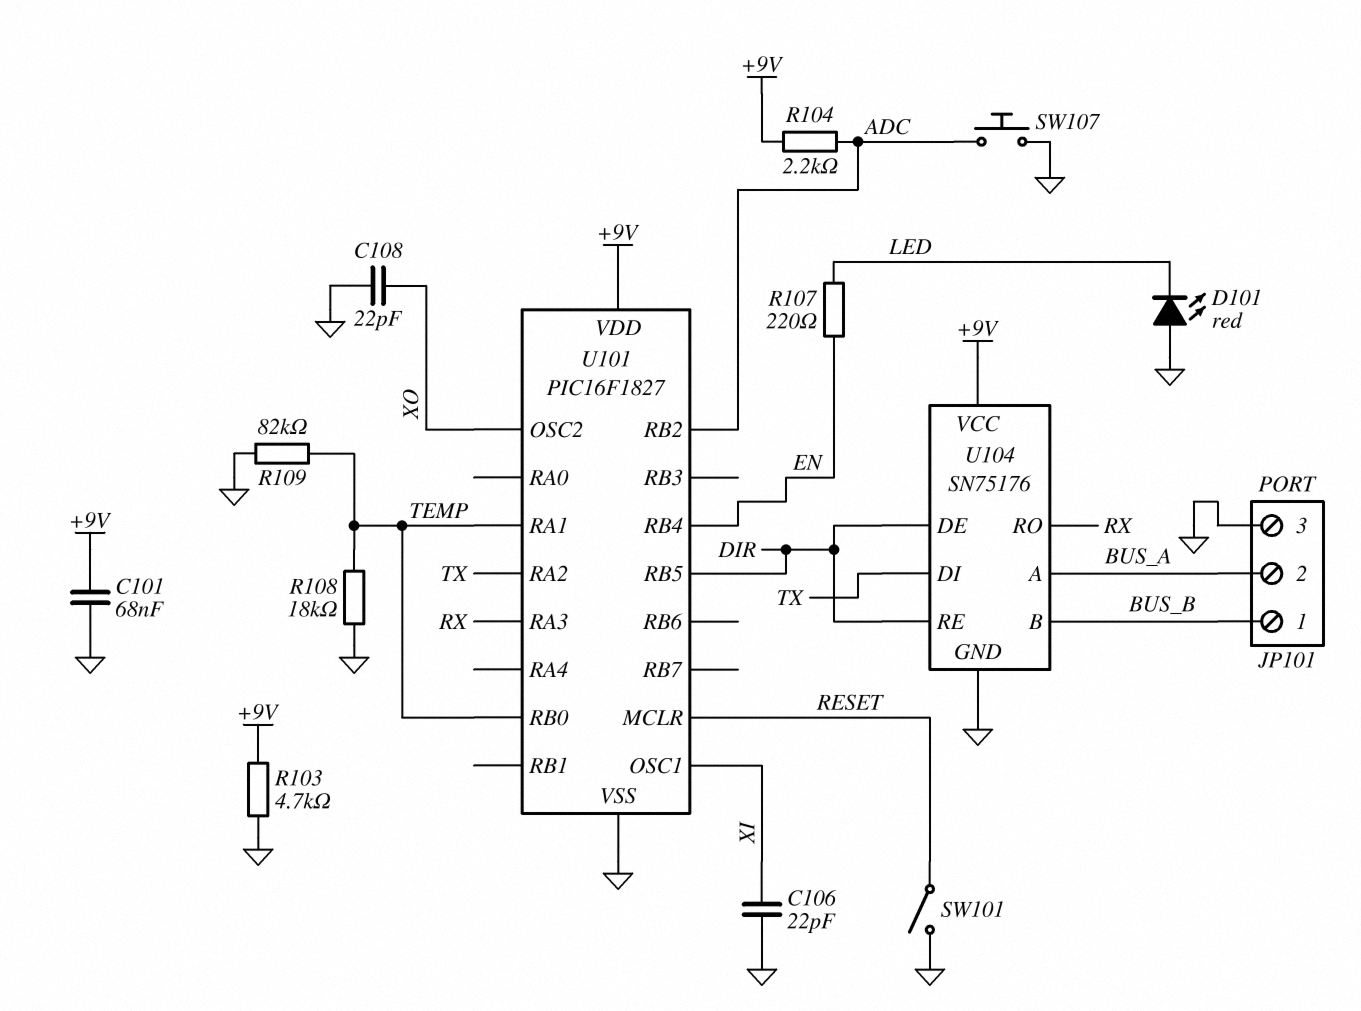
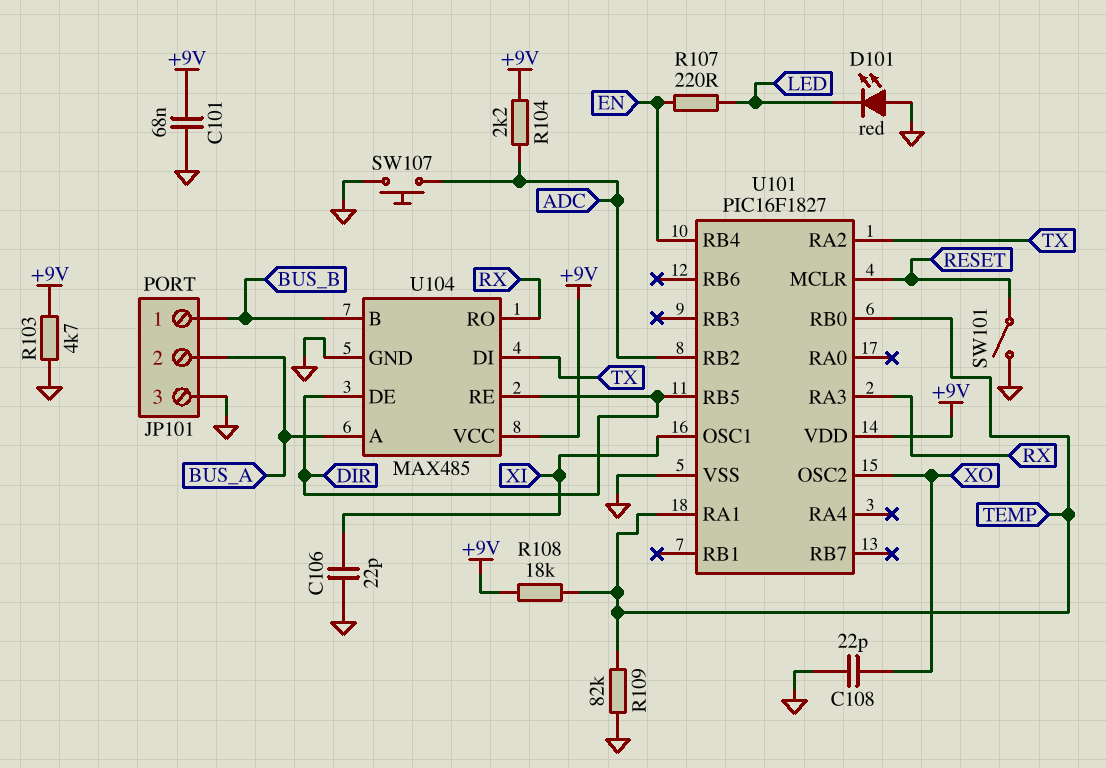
R108: 18k (GND, TEMP) -> 18k (+9V, TEMP)
U104: SN75176 -> MAX485

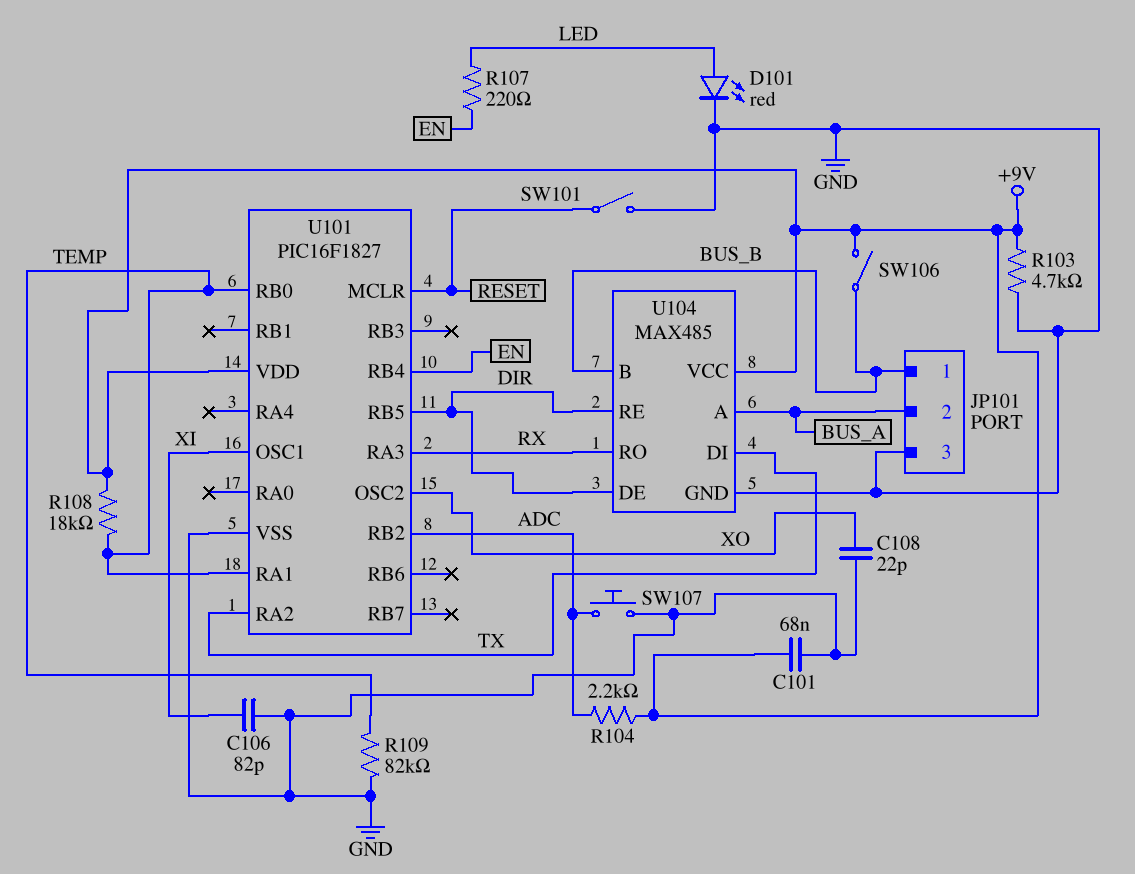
C106: 22pF (GND, XI) -> 82pF (GND, XI)
D101: LED red (A GND, K LED) -> LED red (A LED, K GND)
SW106: none -> switch (+9V, BUS_B)

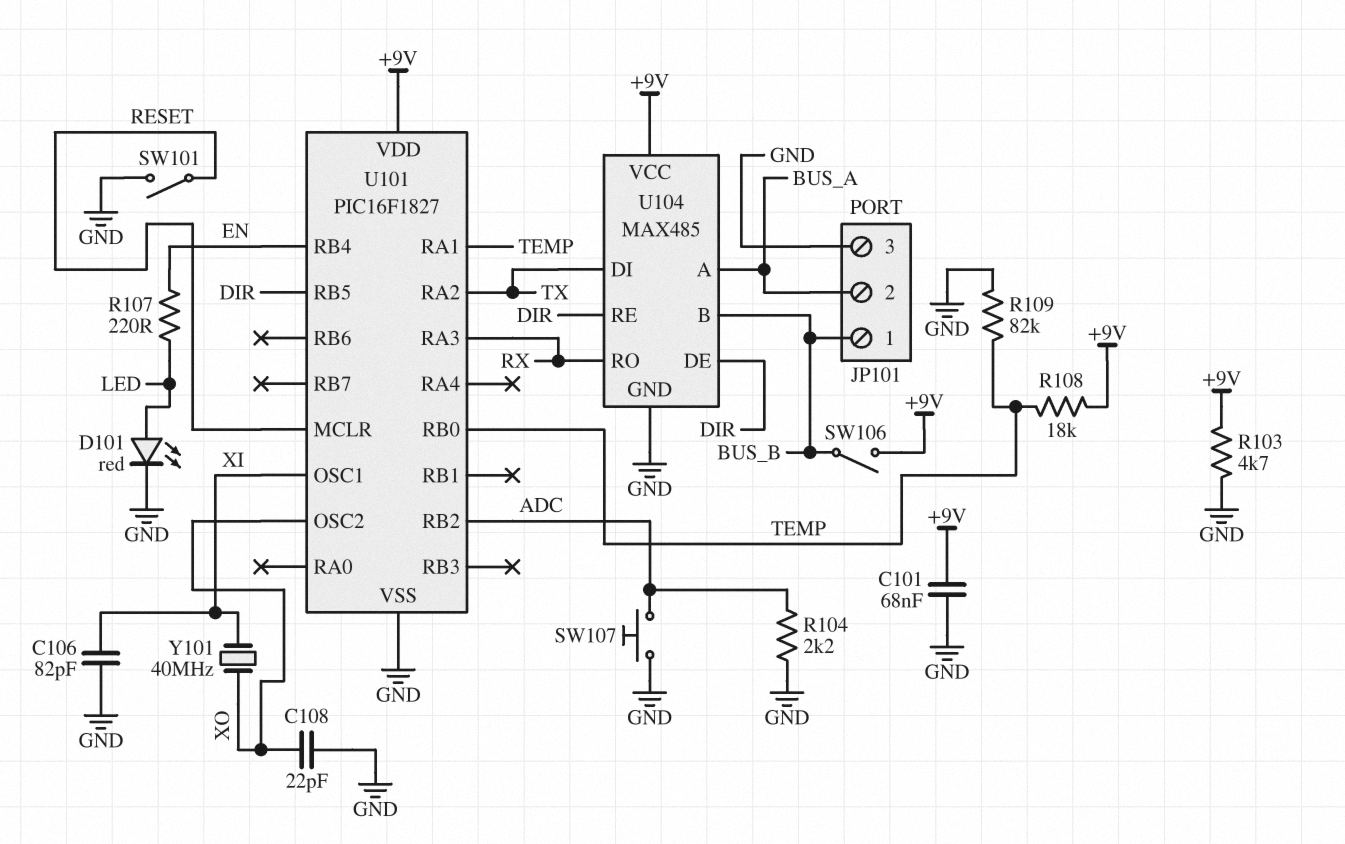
R104: 2.2k (+9V, ADC) -> 2.2k (ADC, GND)
Y101: none -> 40MHz (XI, XO)

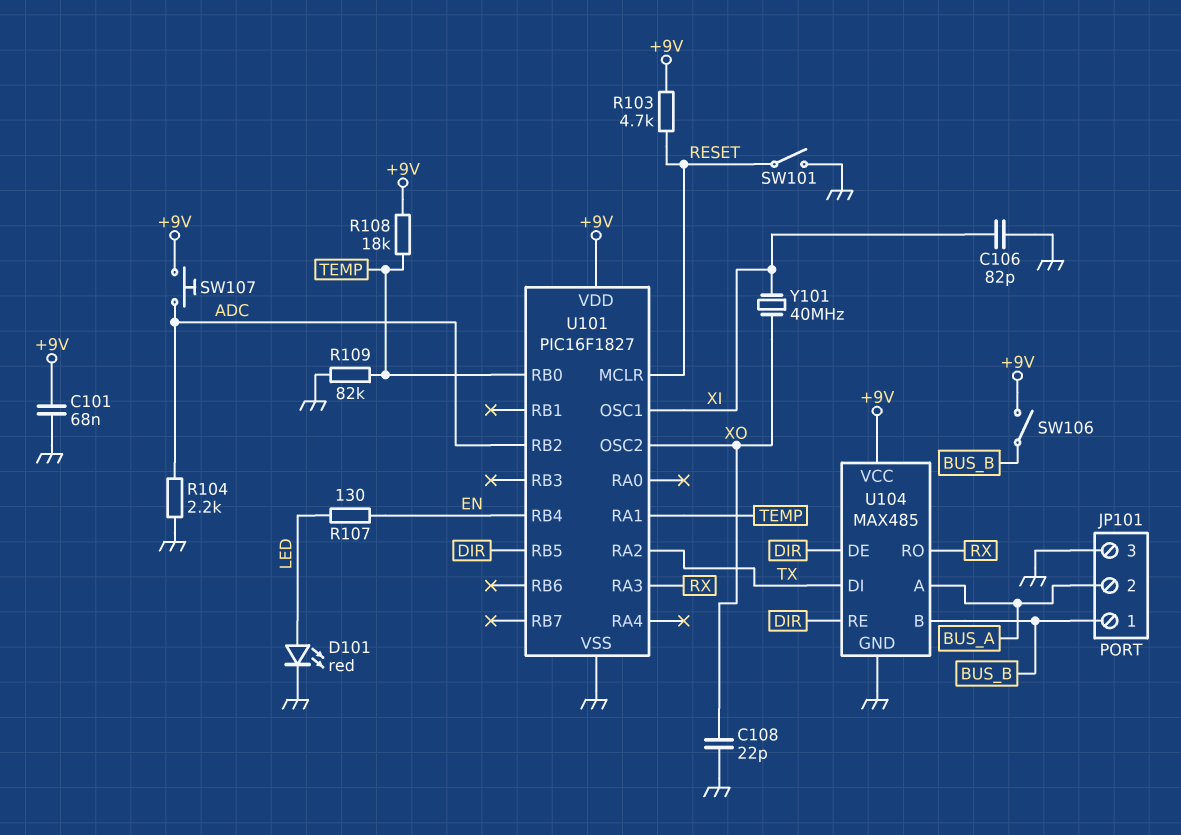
R103: 4.7k (+9V, GND) -> 4.7k (+9V, RESET)
R107: 220 (EN, LED) -> 130 (EN, LED)
SW107: button (ADC, GND) -> button (+9V, ADC)

